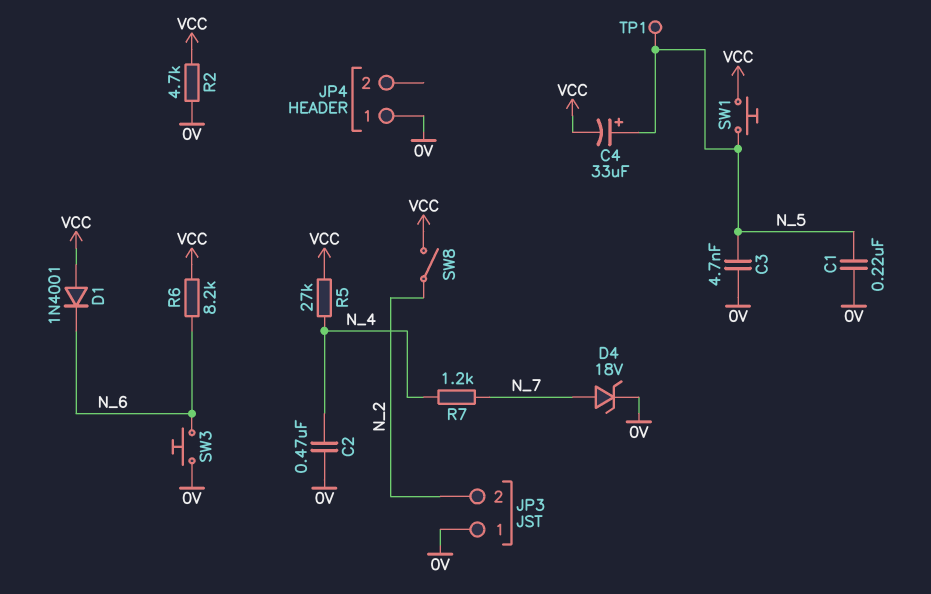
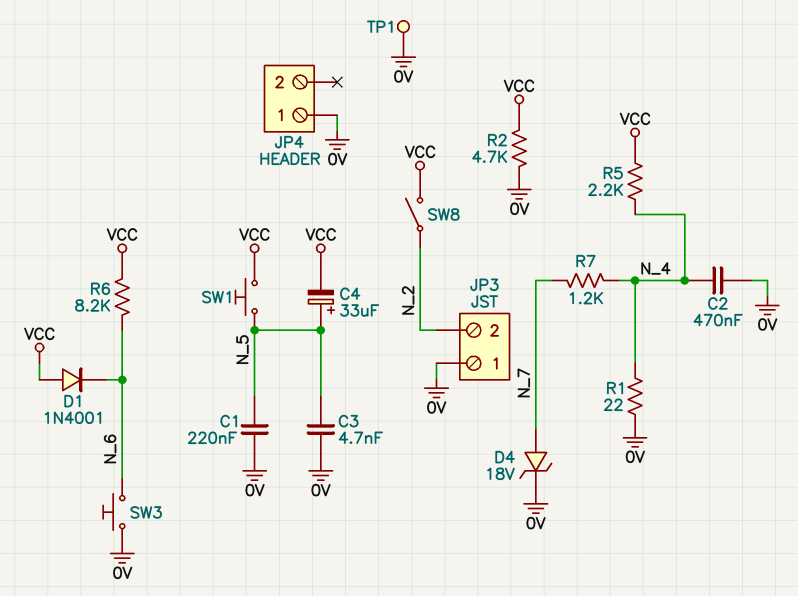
R1: none -> 22 (0V, N_4)
R5: 27k (N_4, VCC) -> 2.2k (N_4, VCC)
TP1: test point (N_5) -> test point (0V)

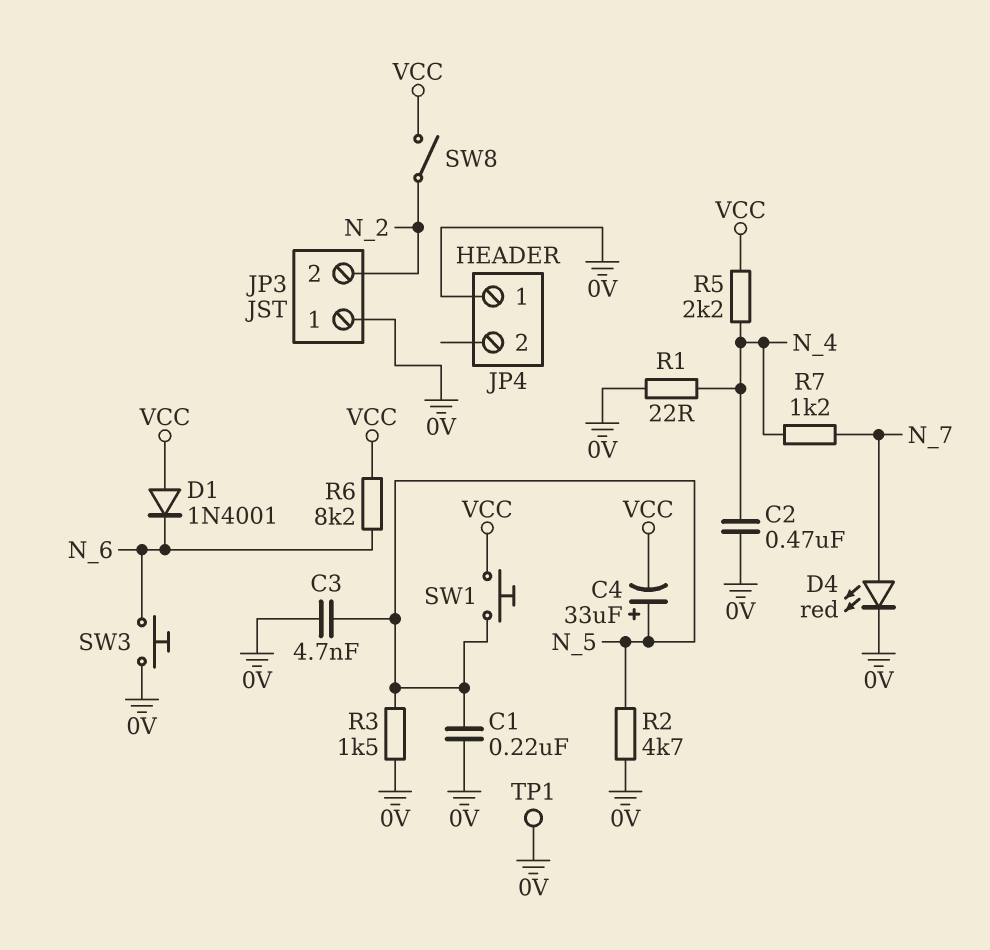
D4: zener 18V (A N_7, K 0V) -> LED red (A N_7, K 0V)
R2: 4.7k (0V, VCC) -> 4.7k (0V, N_5)
R3: none -> 1.5k (0V, N_5)

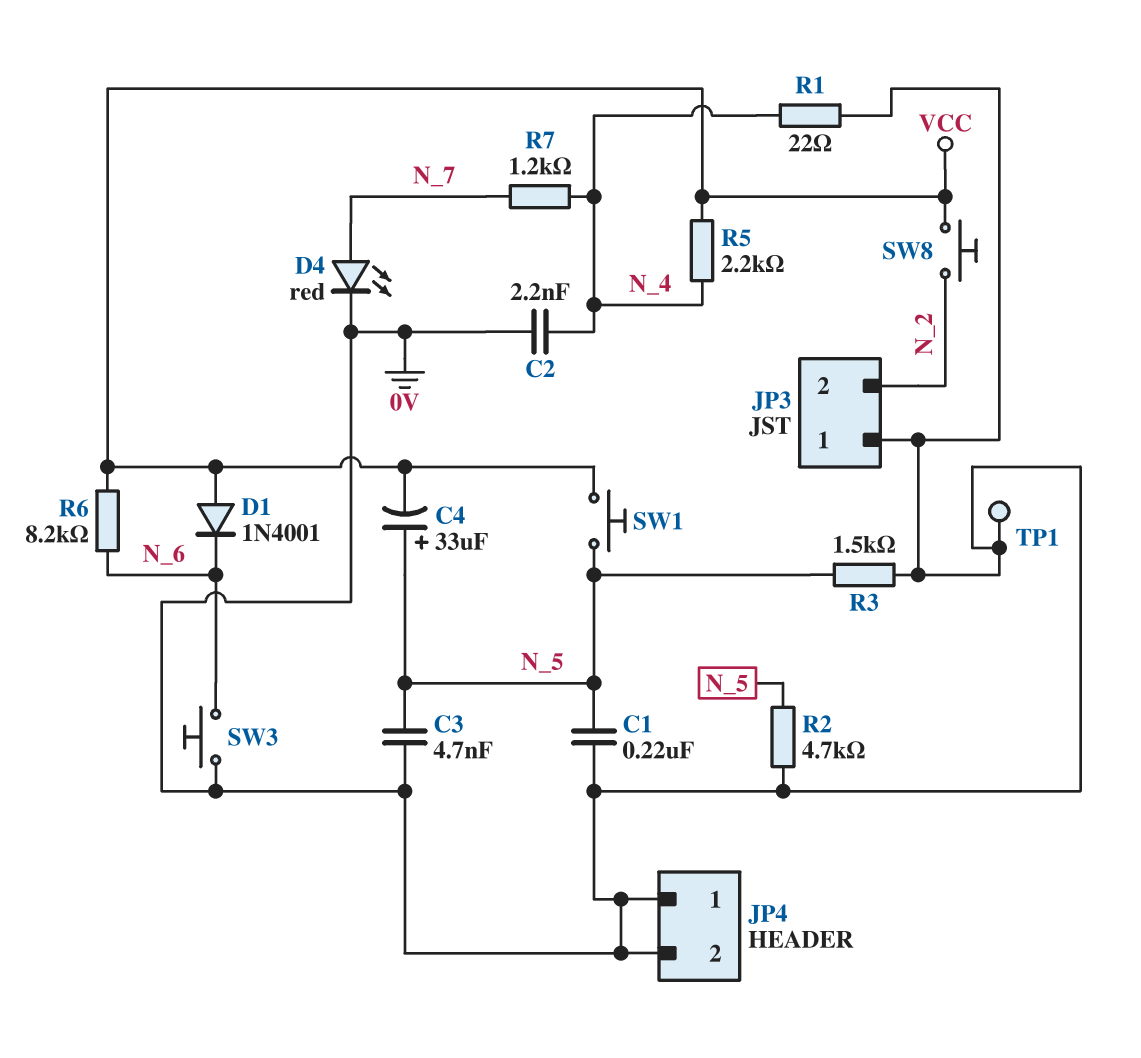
C2: 470nF (0V, N_4) -> 2.2nF (0V, N_4)
JP4 pin 2: none -> 0V
SW8: switch (N_2, VCC) -> button (N_2, VCC)

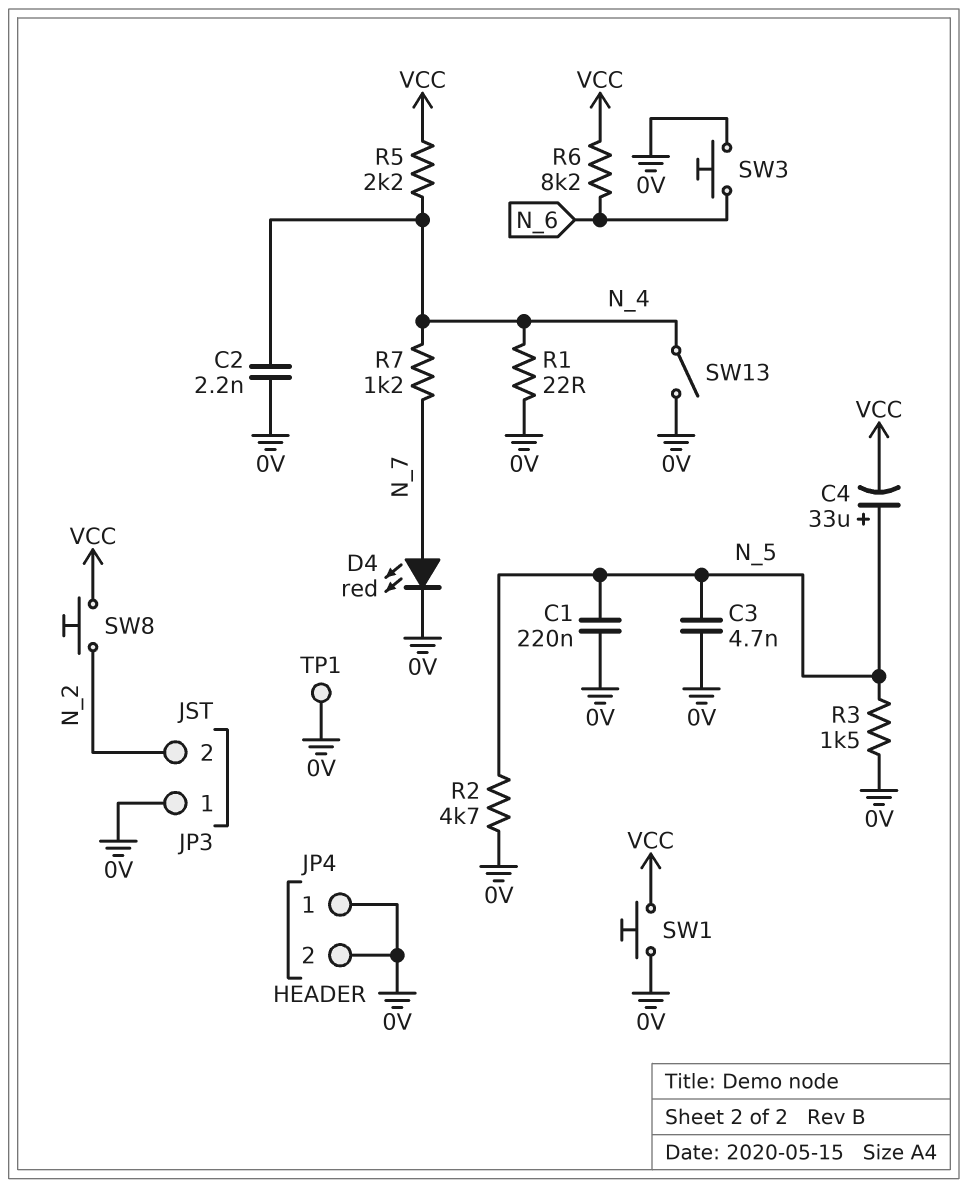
D1: diode 1N4001 (A VCC, K N_6) -> none
SW1: button (N_5, VCC) -> button (0V, VCC)
SW13: none -> switch (0V, N_4)

